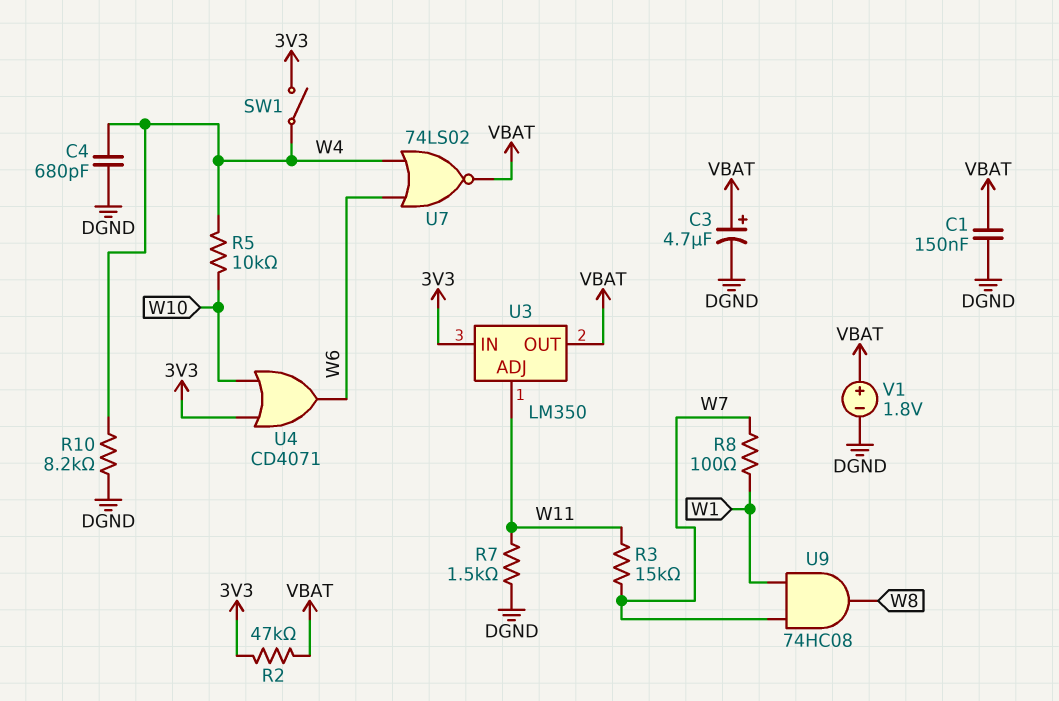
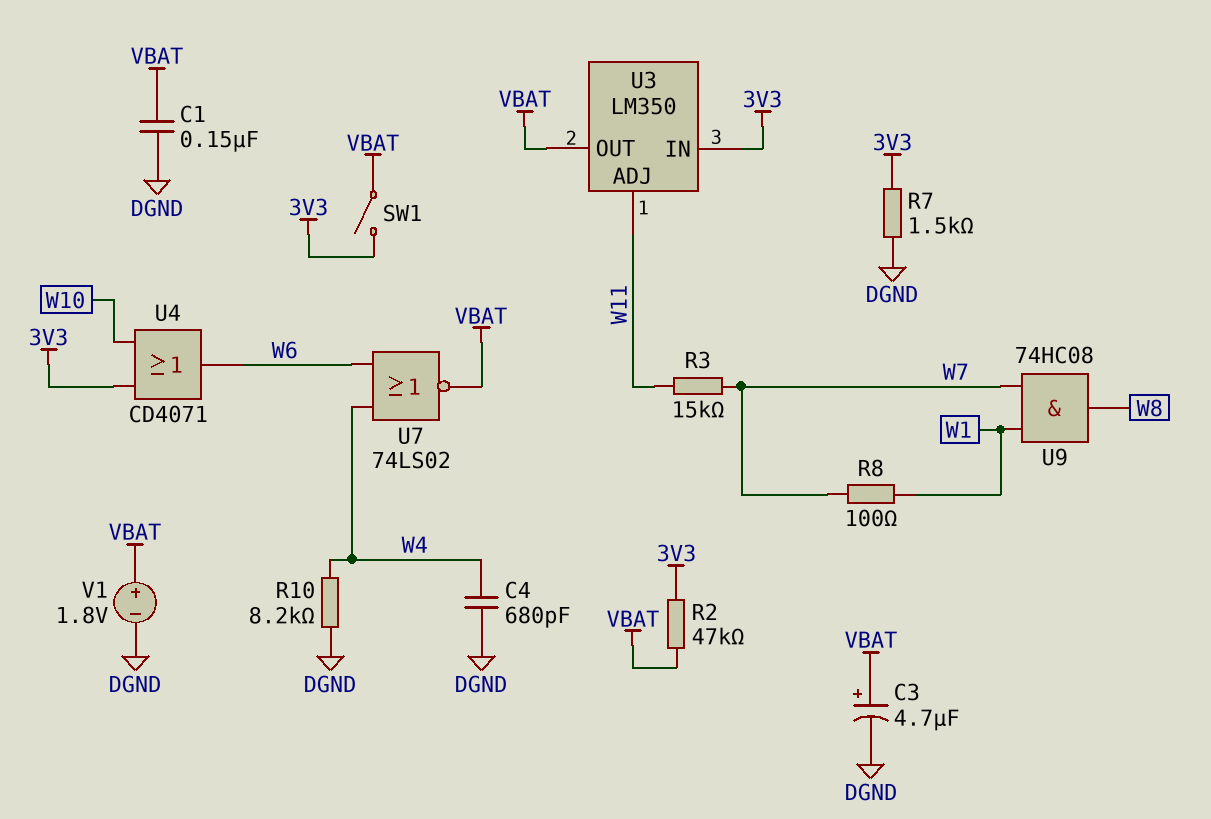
R5: 10k (W4, W10) -> none
R7: 1.5k (DGND, W11) -> 1.5k (3V3, DGND)
SW1: switch (3V3, W4) -> switch (3V3, VBAT)

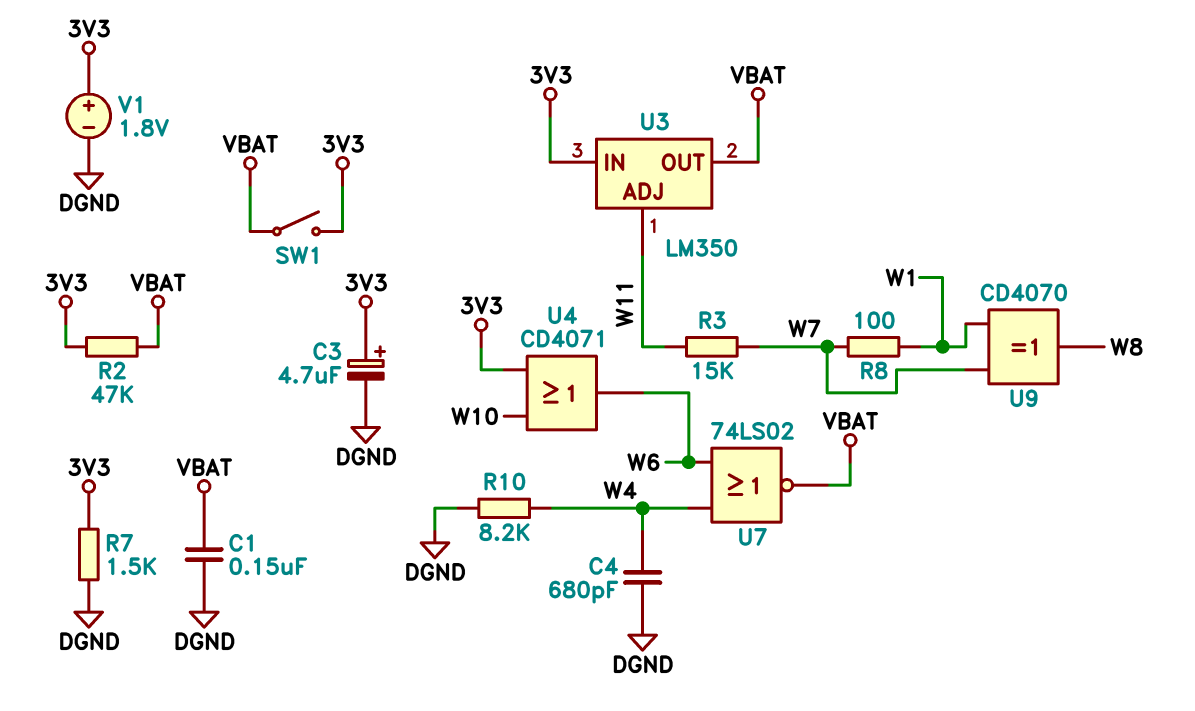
C3: 4.7uF (plus VBAT, minus DGND) -> 4.7uF (plus 3V3, minus DGND)
U9: AND 74HC08 (in W1, in W7, out W8) -> XOR CD4070 (in W1, in W7, out W8)
V1: 1.8V (plus VBAT, minus DGND) -> 1.8V (plus 3V3, minus DGND)

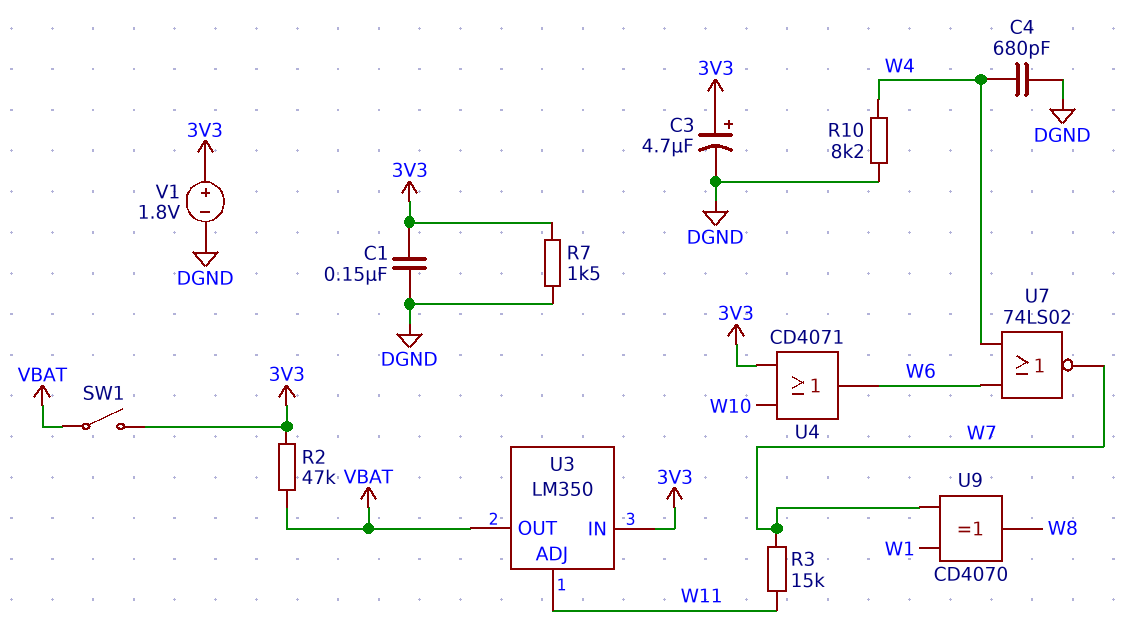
C1: 150nF (DGND, VBAT) -> 150nF (3V3, DGND)
R8: 100 (W1, W7) -> none
U7: NOR 74LS02 (in W4, in W6, out VBAT) -> NOR 74LS02 (in W4, in W6, out W7)

